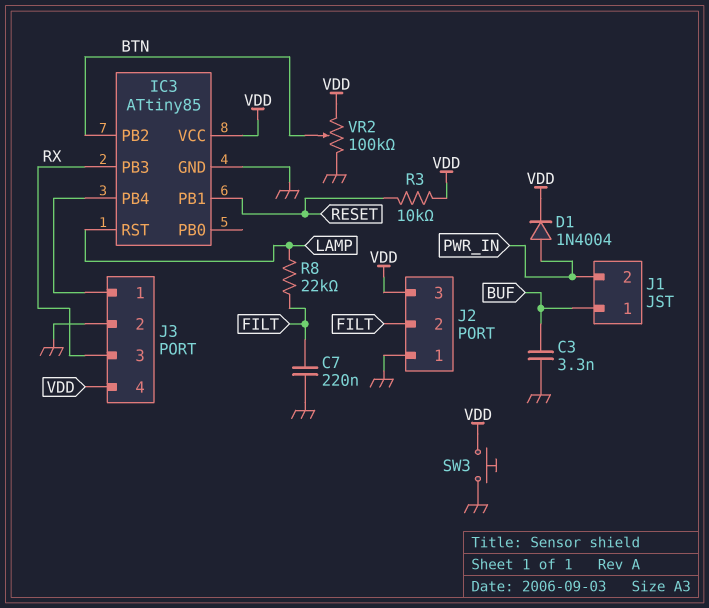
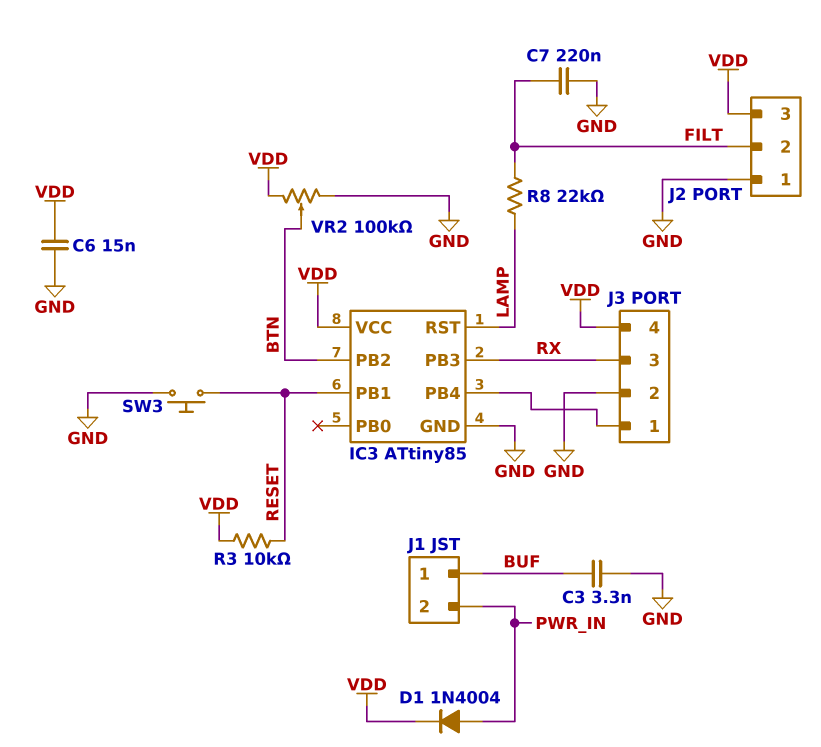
C6: none -> 15nF (GND, VDD)
SW3: button (GND, VDD) -> button (GND, RESET)

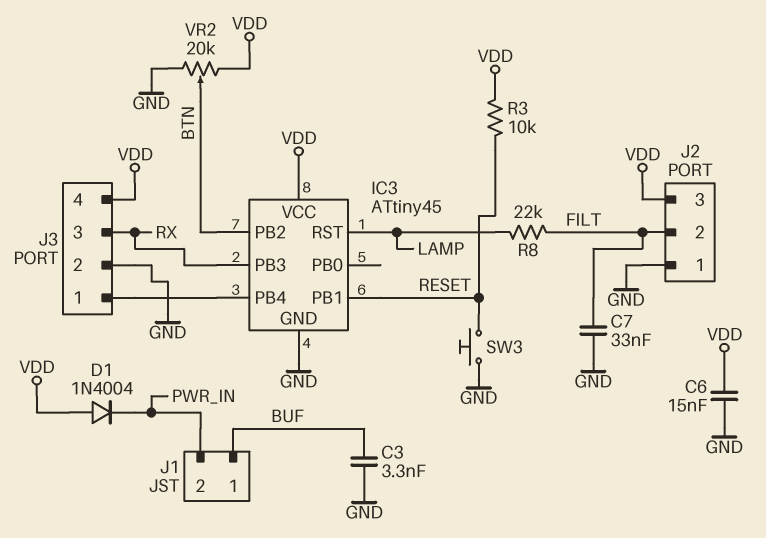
C7: 220nF (FILT, GND) -> 33nF (FILT, GND)
D1: diode 1N4004 (A PWR_IN, K VDD) -> diode 1N4004 (A VDD, K PWR_IN)
IC3: ATtiny85 -> ATtiny45
VR2: 100k (GND, VDD, wiper BTN) -> 20k (GND, VDD, wiper BTN)

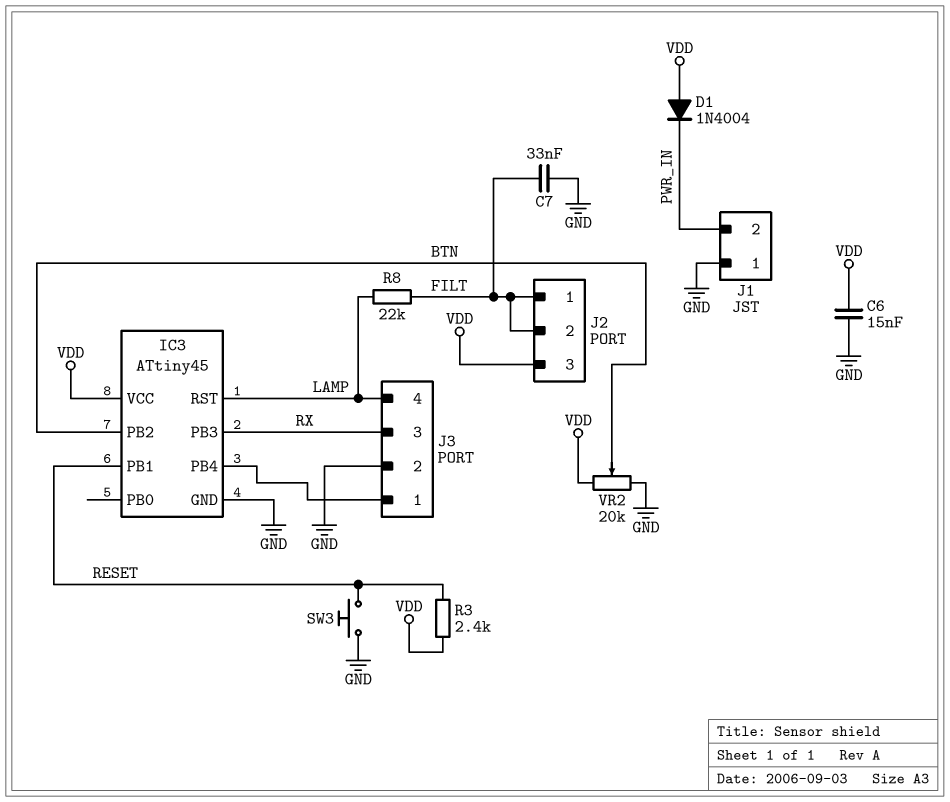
C3: 3.3nF (BUF, GND) -> none
J1 pin 1: BUF -> GND
J2 pin 1: GND -> FILT
J3 pin 4: VDD -> LAMP
R3: 10k (RESET, VDD) -> 2.4k (RESET, VDD)

